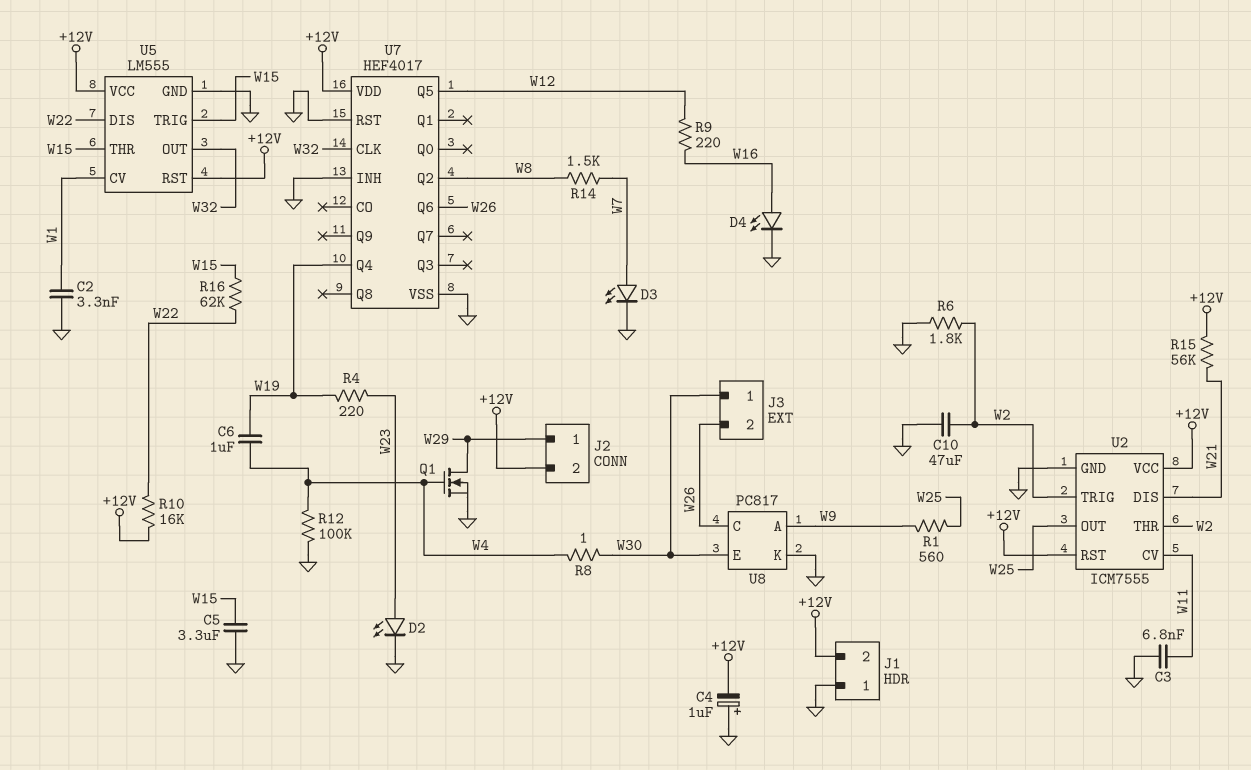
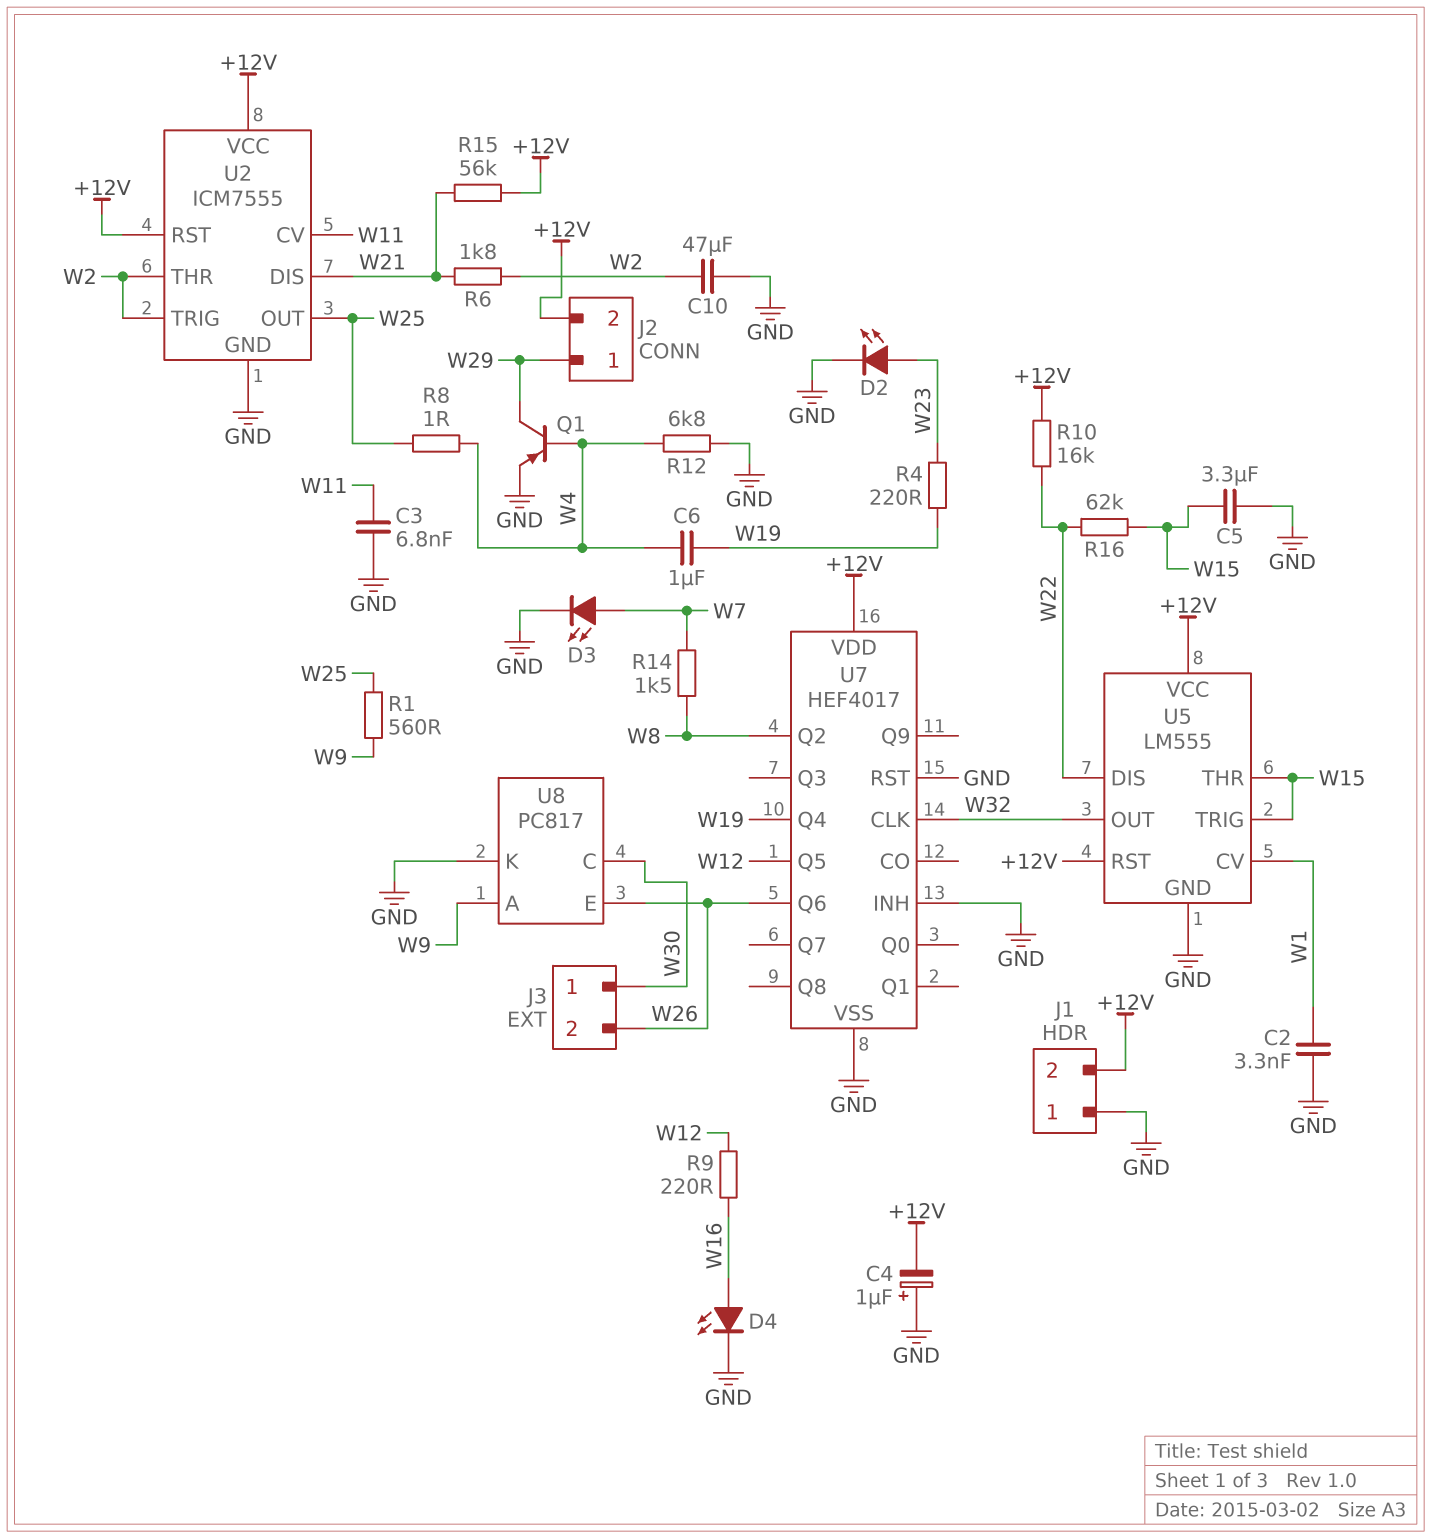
Q1: NMOS (G W4, D W29, S GND) -> PNP (B W4, C W29, E GND)
R6: 1.8k (GND, W2) -> 1.8k (W2, W21)
R8: 1 (W4, W30) -> 1 (W4, W25)
R12: 100k (GND, W4) -> 6.8k (GND, W4)
U8 pin C: W26 -> W30
U8 pin E: W30 -> W26

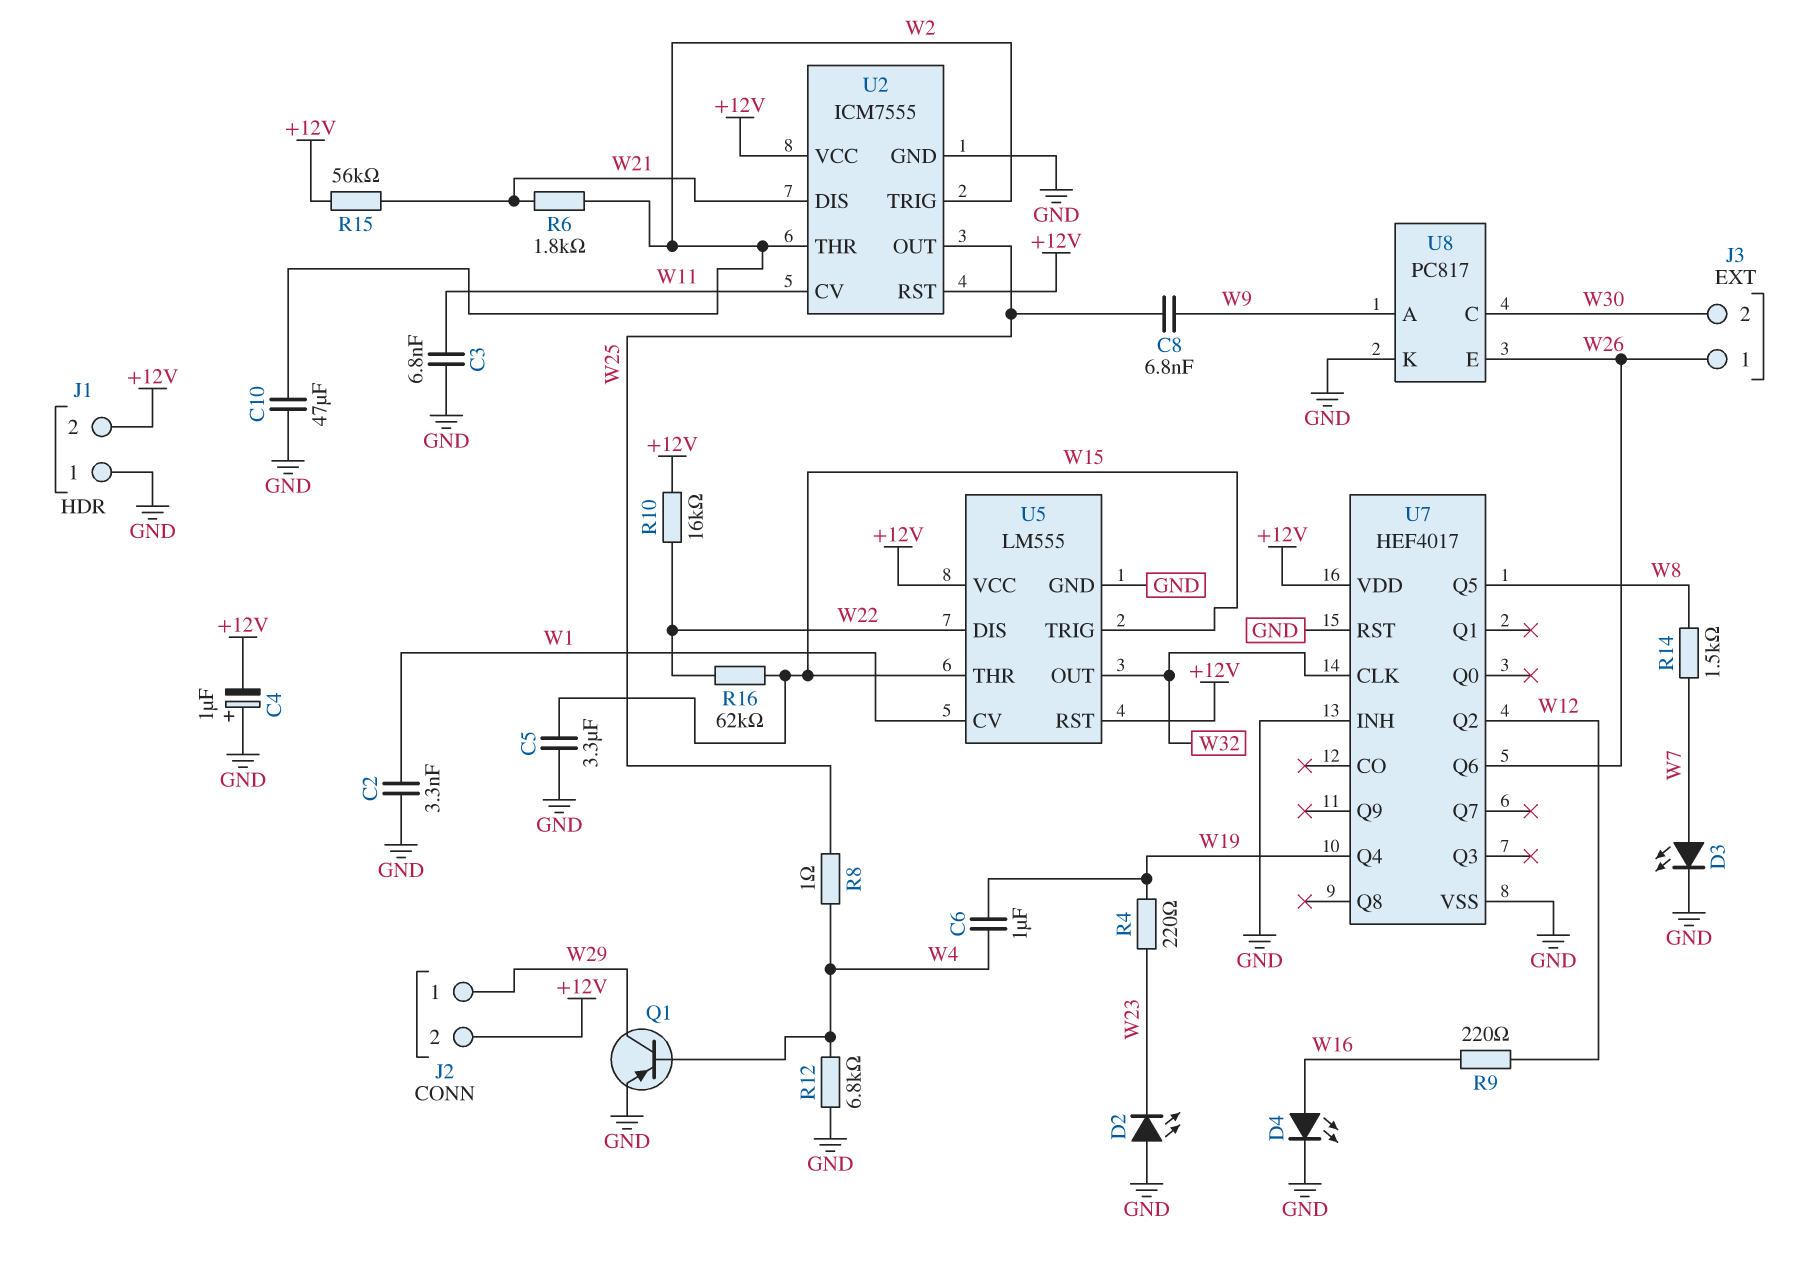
C8: none -> 6.8nF (W9, W25)
D2: LED (A W23, K GND) -> LED (A GND, K W23)
J3 pin 1: W30 -> W26
J3 pin 2: W26 -> W30
R1: 560 (W9, W25) -> none
U7 pin Q2: W8 -> W12
U7 pin Q5: W12 -> W8

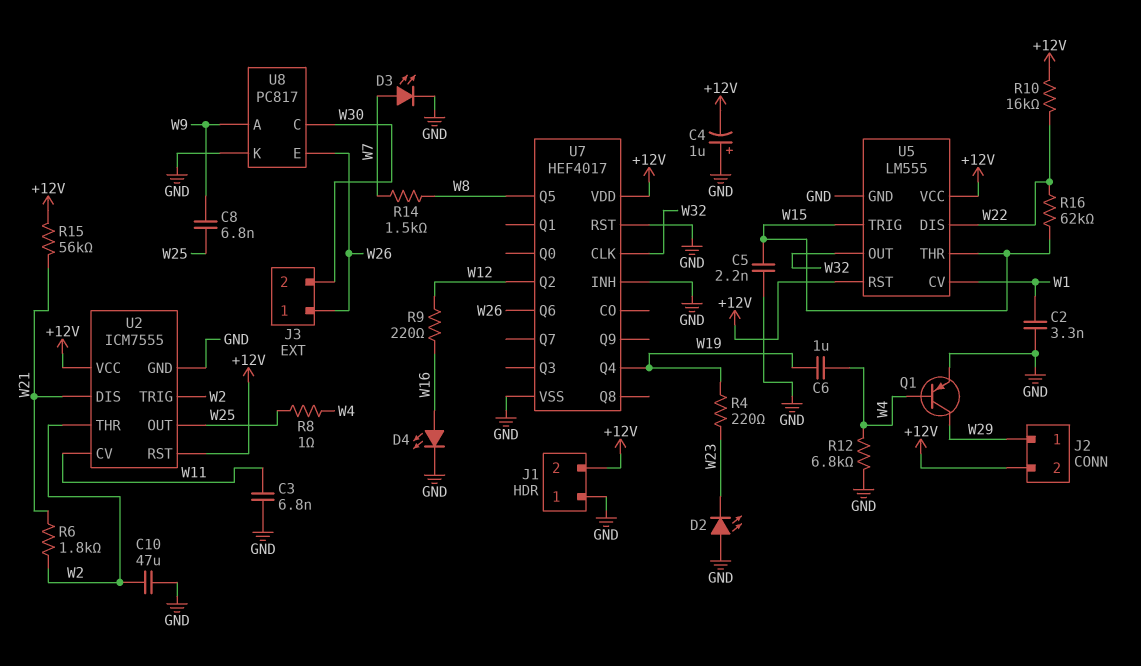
C5: 3.3uF (GND, W15) -> 2.2nF (GND, W15)

